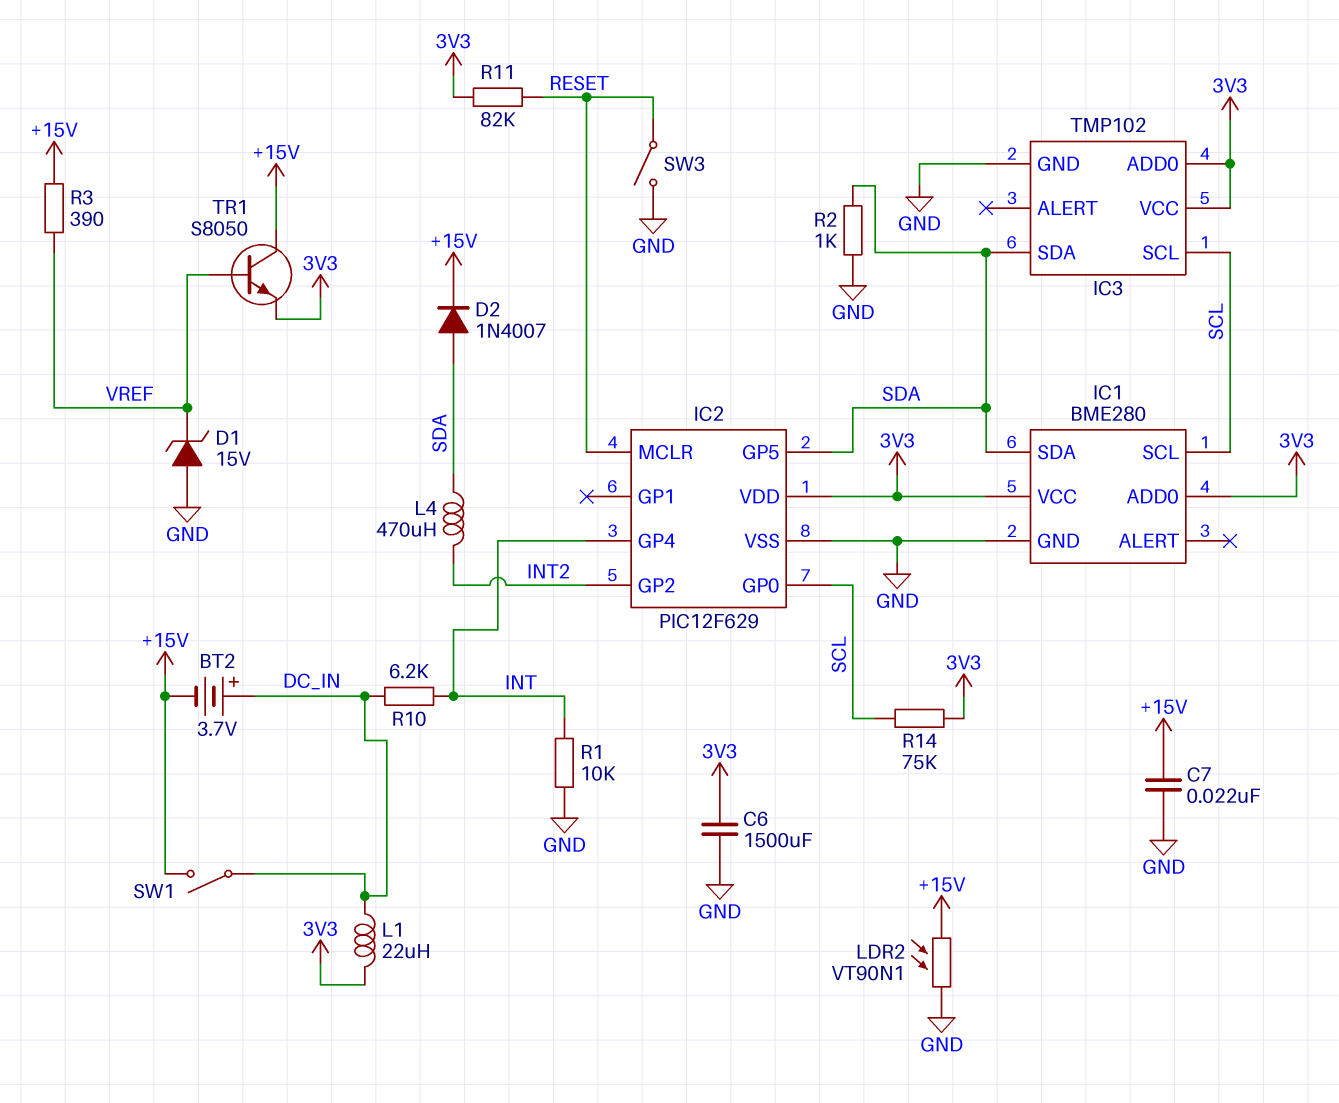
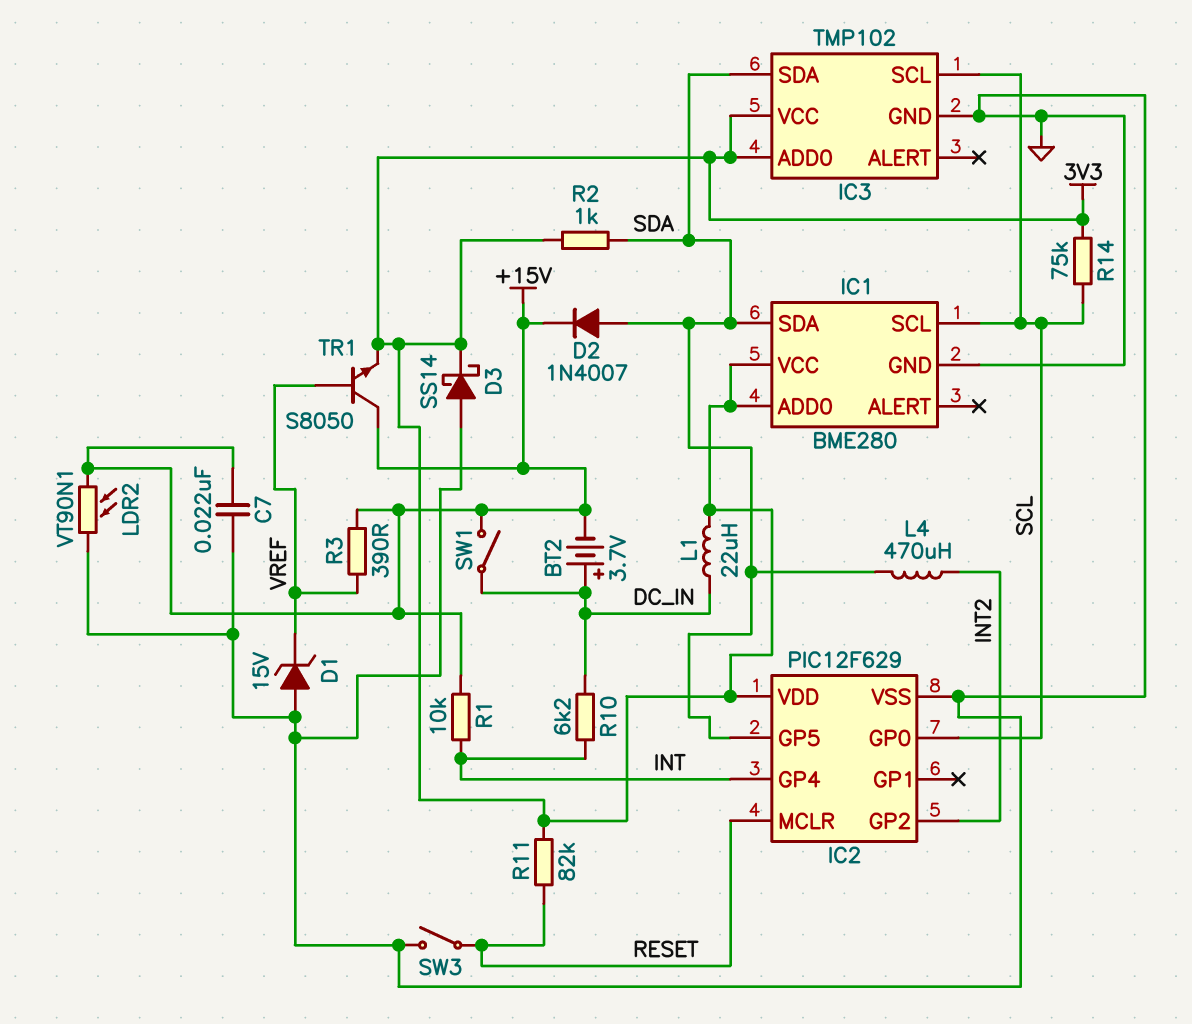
C6: 1500uF (3V3, GND) -> none
D3: none -> schottky SS14 (A GND, K 3V3)
R1: 10k (GND, INT) -> 10k (+15V, INT)
R2: 1k (GND, SDA) -> 1k (3V3, SDA)

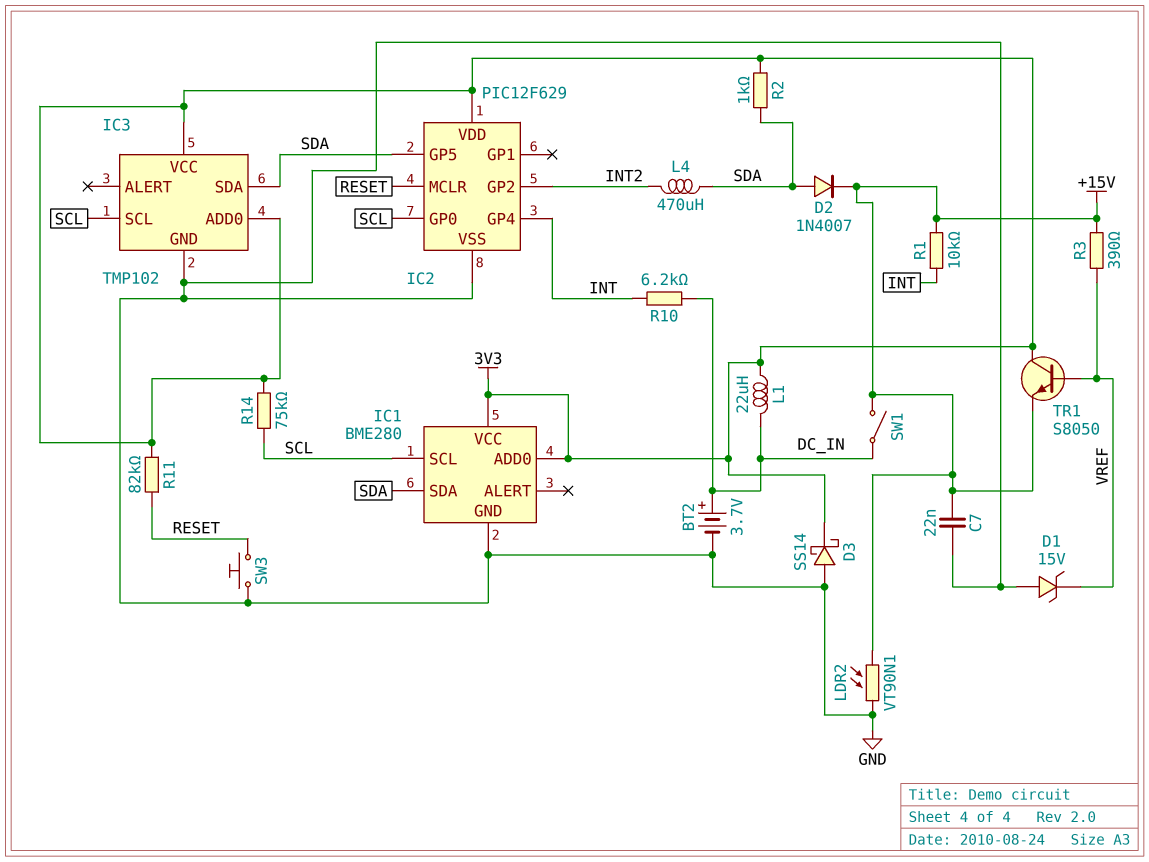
BT2: 3.7V (plus DC_IN, minus +15V) -> 3.7V (plus DC_IN, minus GND)
SW3: switch (GND, RESET) -> button (GND, RESET)
TR1: NPN S8050 (B VREF, C +15V, E 3V3) -> NPN S8050 (B VREF, C 3V3, E +15V)

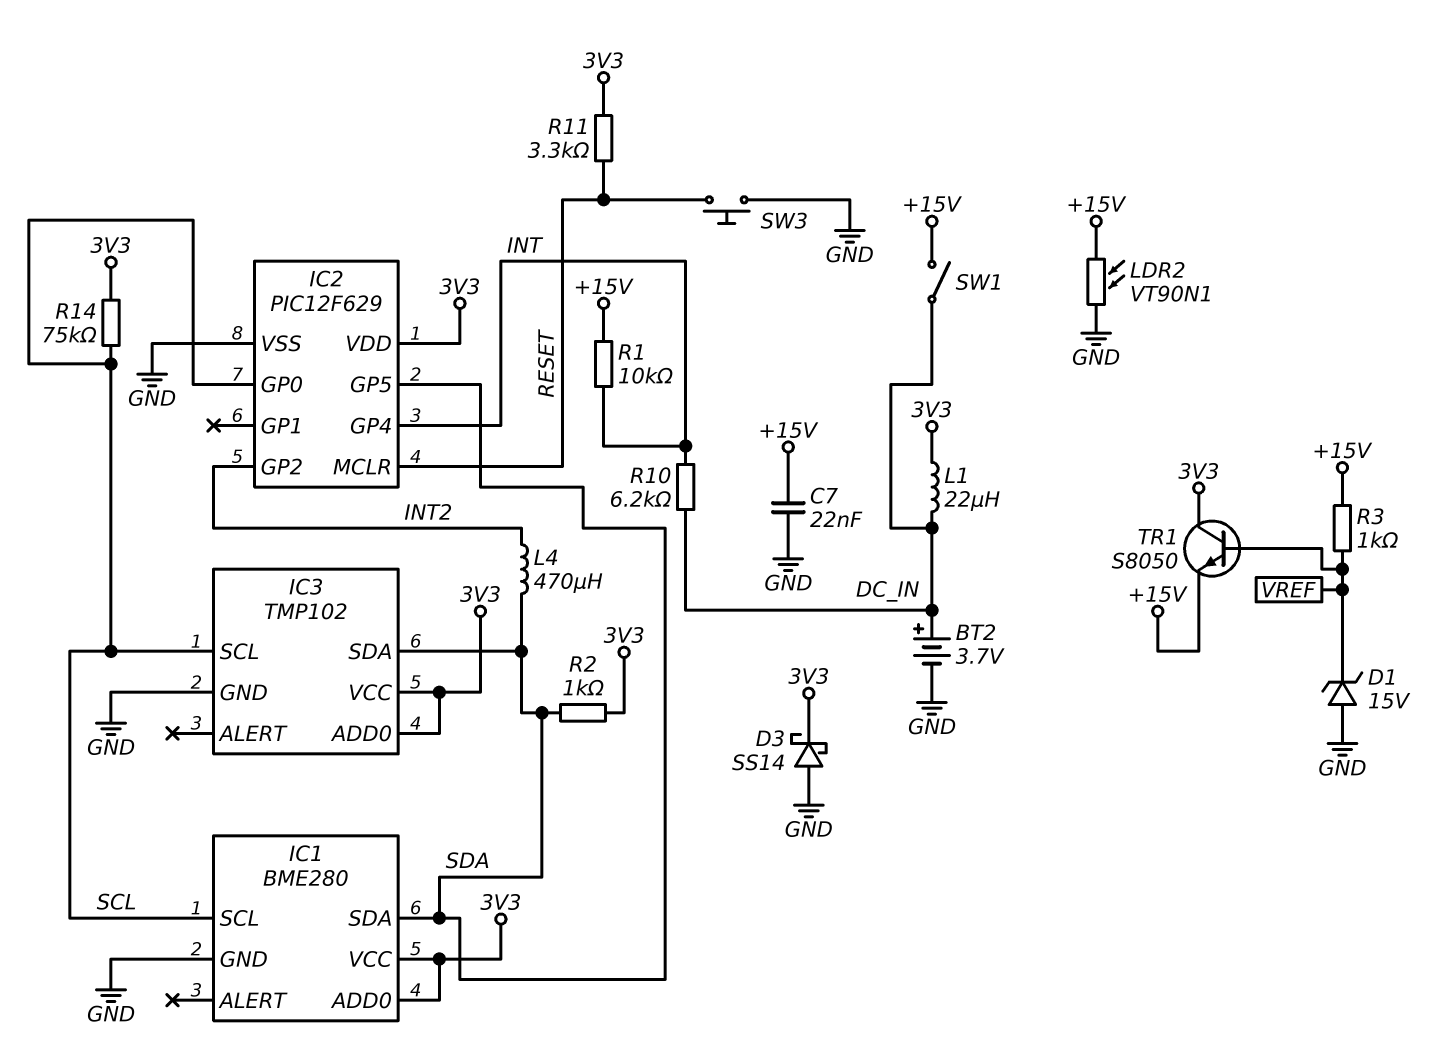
D2: diode 1N4007 (A SDA, K +15V) -> none
R3: 390 (+15V, VREF) -> 1k (+15V, VREF)
R11: 82k (3V3, RESET) -> 3.3k (3V3, RESET)

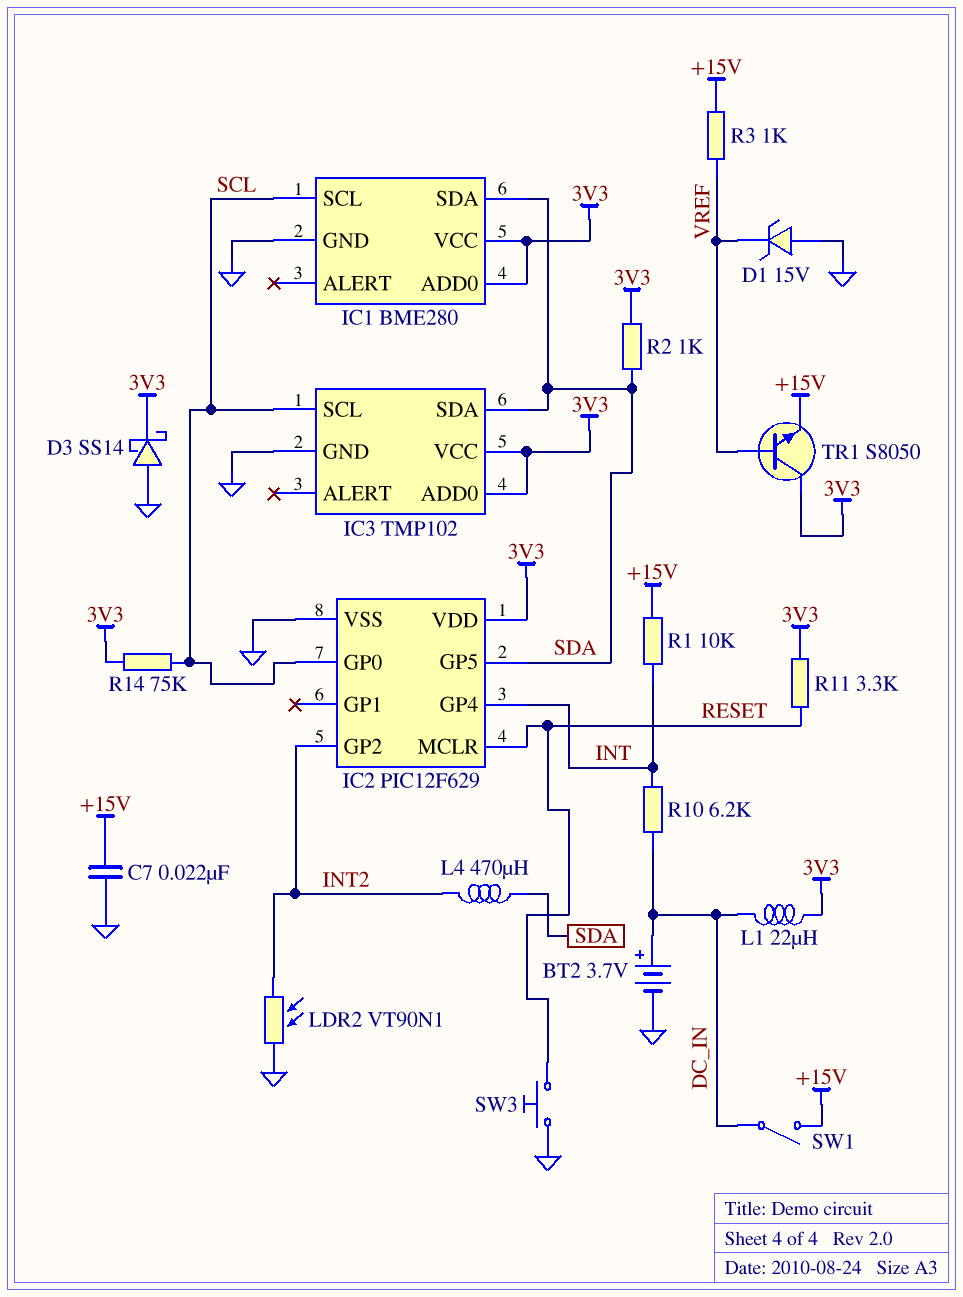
LDR2: VT90N1 (+15V, GND) -> VT90N1 (GND, INT2)

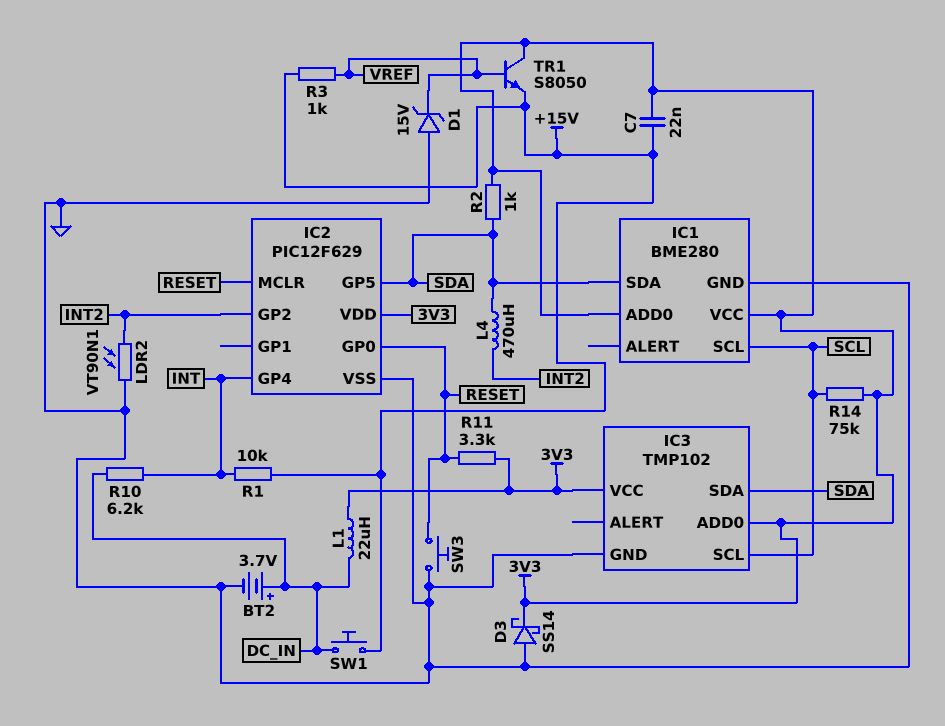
C7: 22nF (+15V, GND) -> 22nF (+15V, 3V3)
IC2 pin GP0: SCL -> RESET
SW1: switch (+15V, DC_IN) -> button (+15V, DC_IN)

